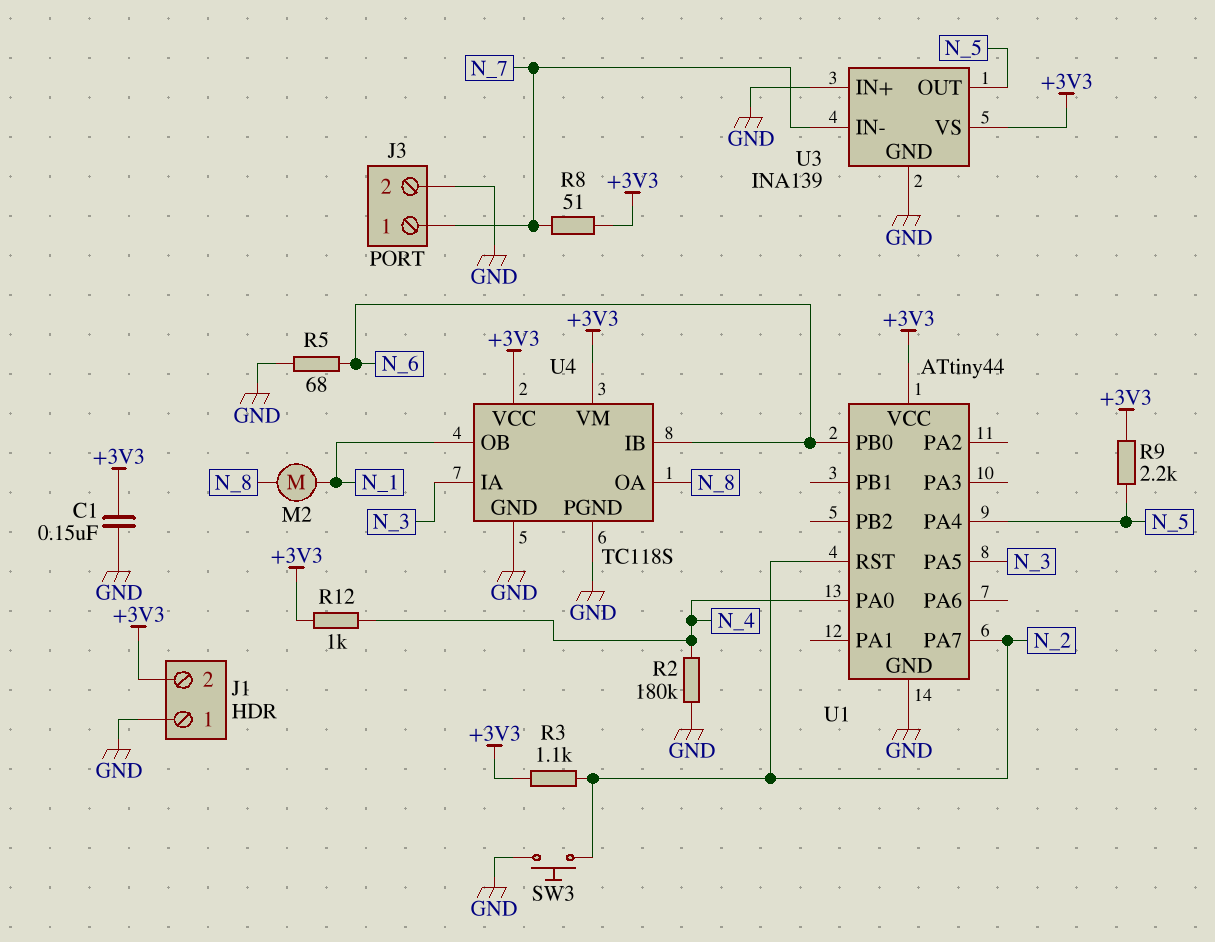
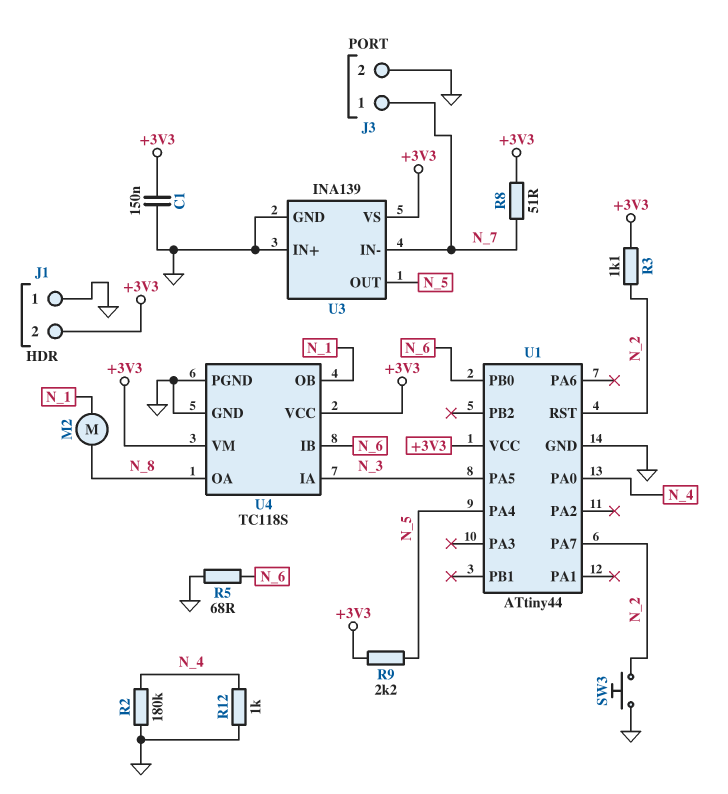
R12: 1k (+3V3, N_4) -> 1k (GND, N_4)

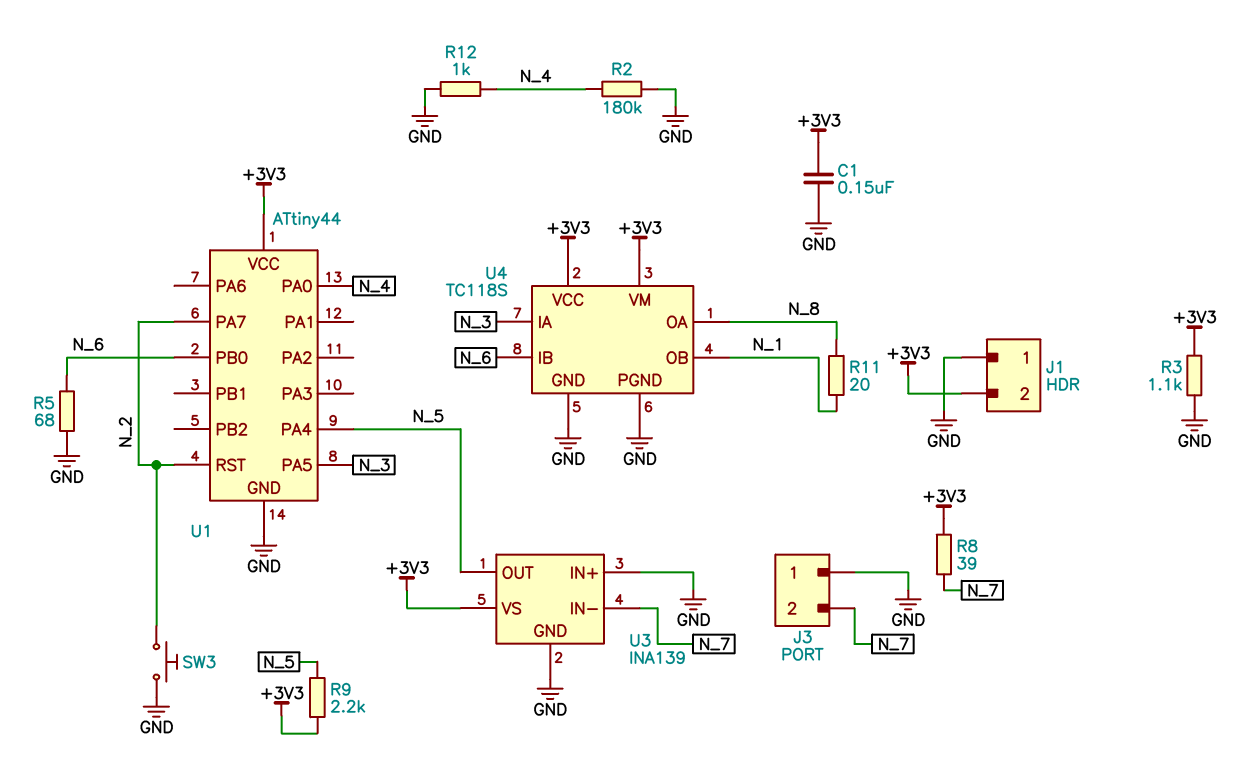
J3 pin 1: N_7 -> GND
J3 pin 2: GND -> N_7
M2: motor (N_1, N_8) -> none
R3: 1.1k (+3V3, N_2) -> 1.1k (+3V3, GND)
R8: 51 (+3V3, N_7) -> 39 (+3V3, N_7)
R11: none -> 20 (N_1, N_8)

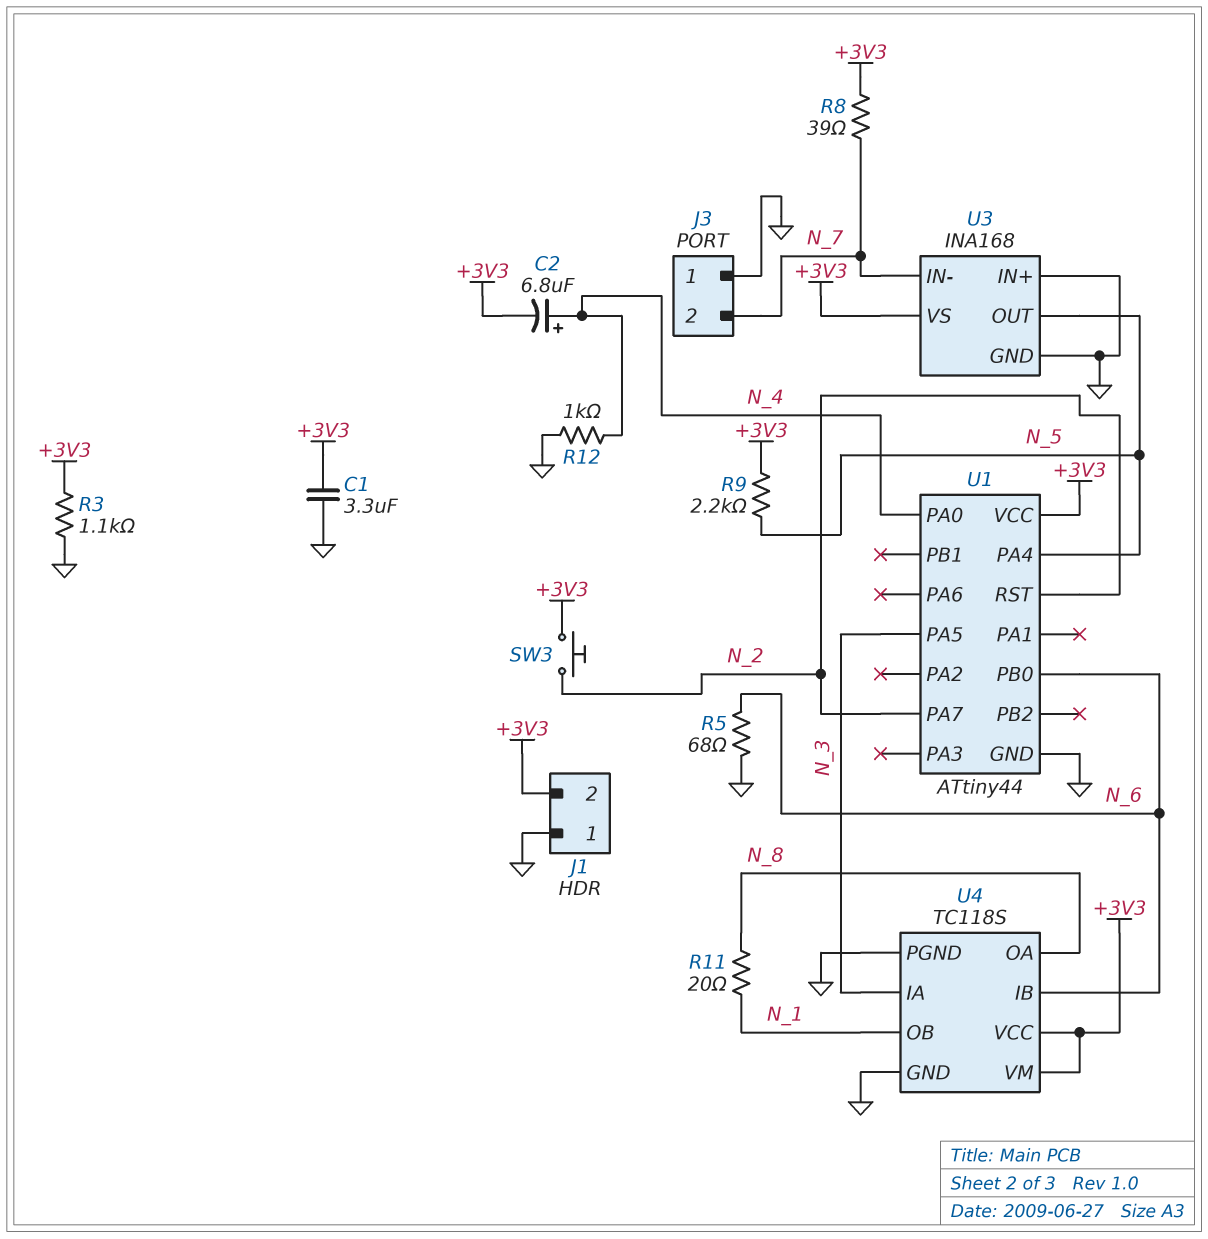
C1: 150nF (+3V3, GND) -> 3.3uF (+3V3, GND)
C2: none -> 6.8uF (plus N_4, minus +3V3)
R2: 180k (GND, N_4) -> none
SW3: button (GND, N_2) -> button (+3V3, N_2)
U3: INA139 -> INA168

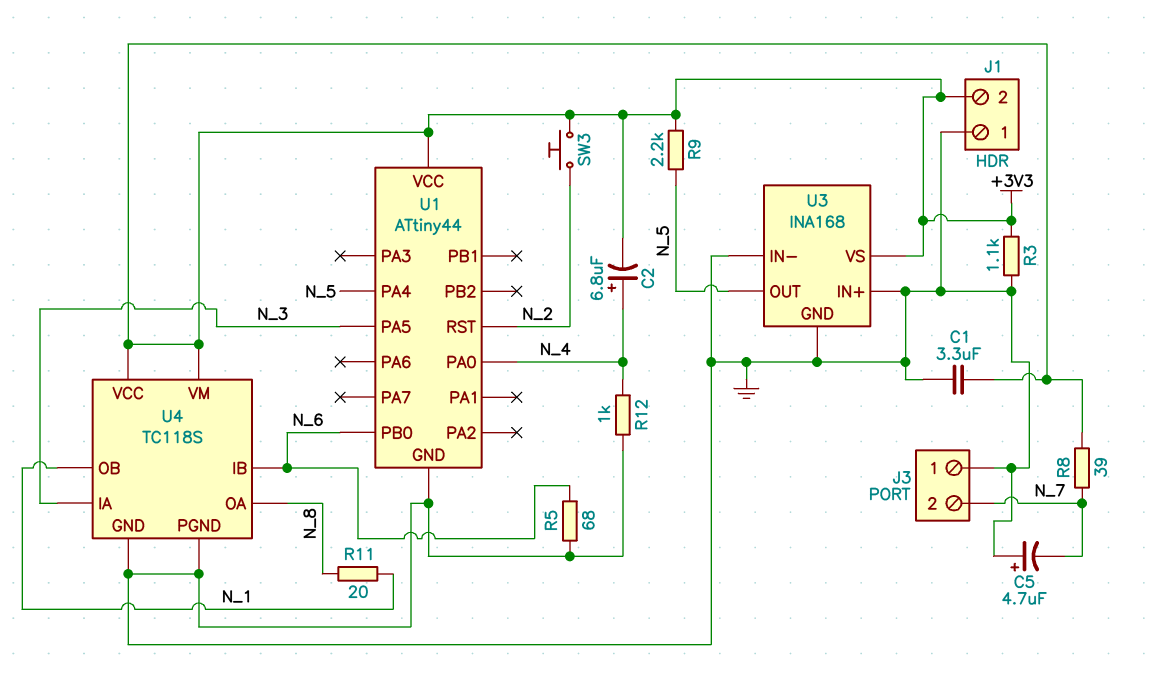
C5: none -> 4.7uF (plus GND, minus N_7)
U1 pin PA7: N_2 -> none
U3 pin IN-: N_7 -> GND

